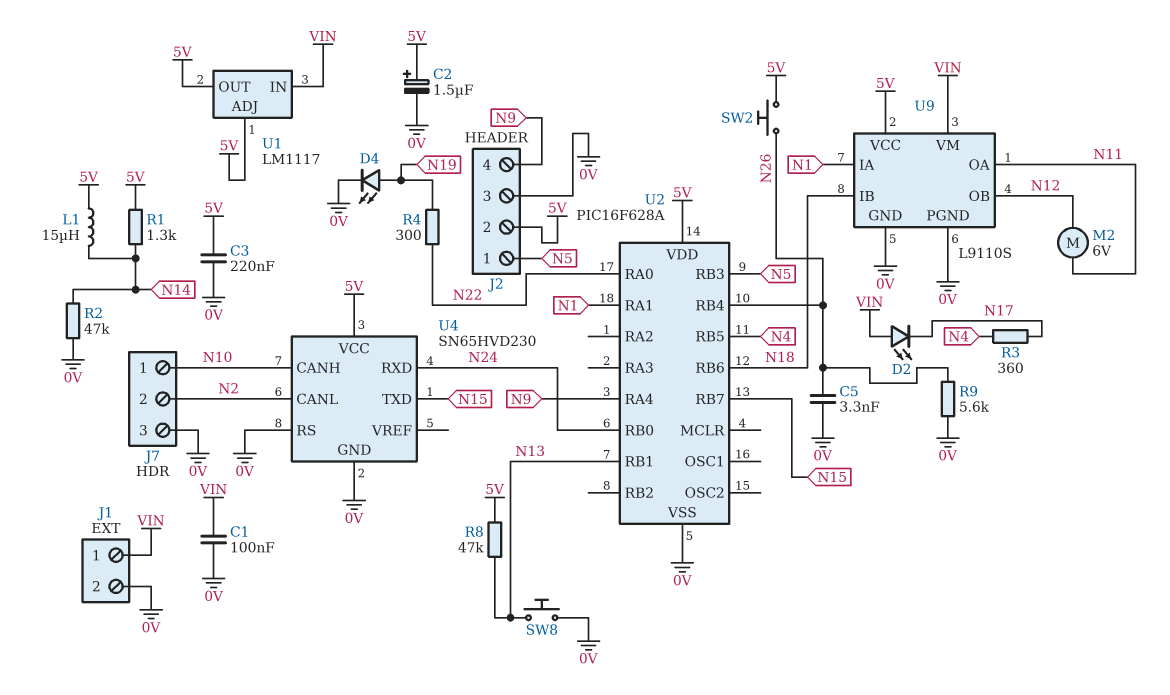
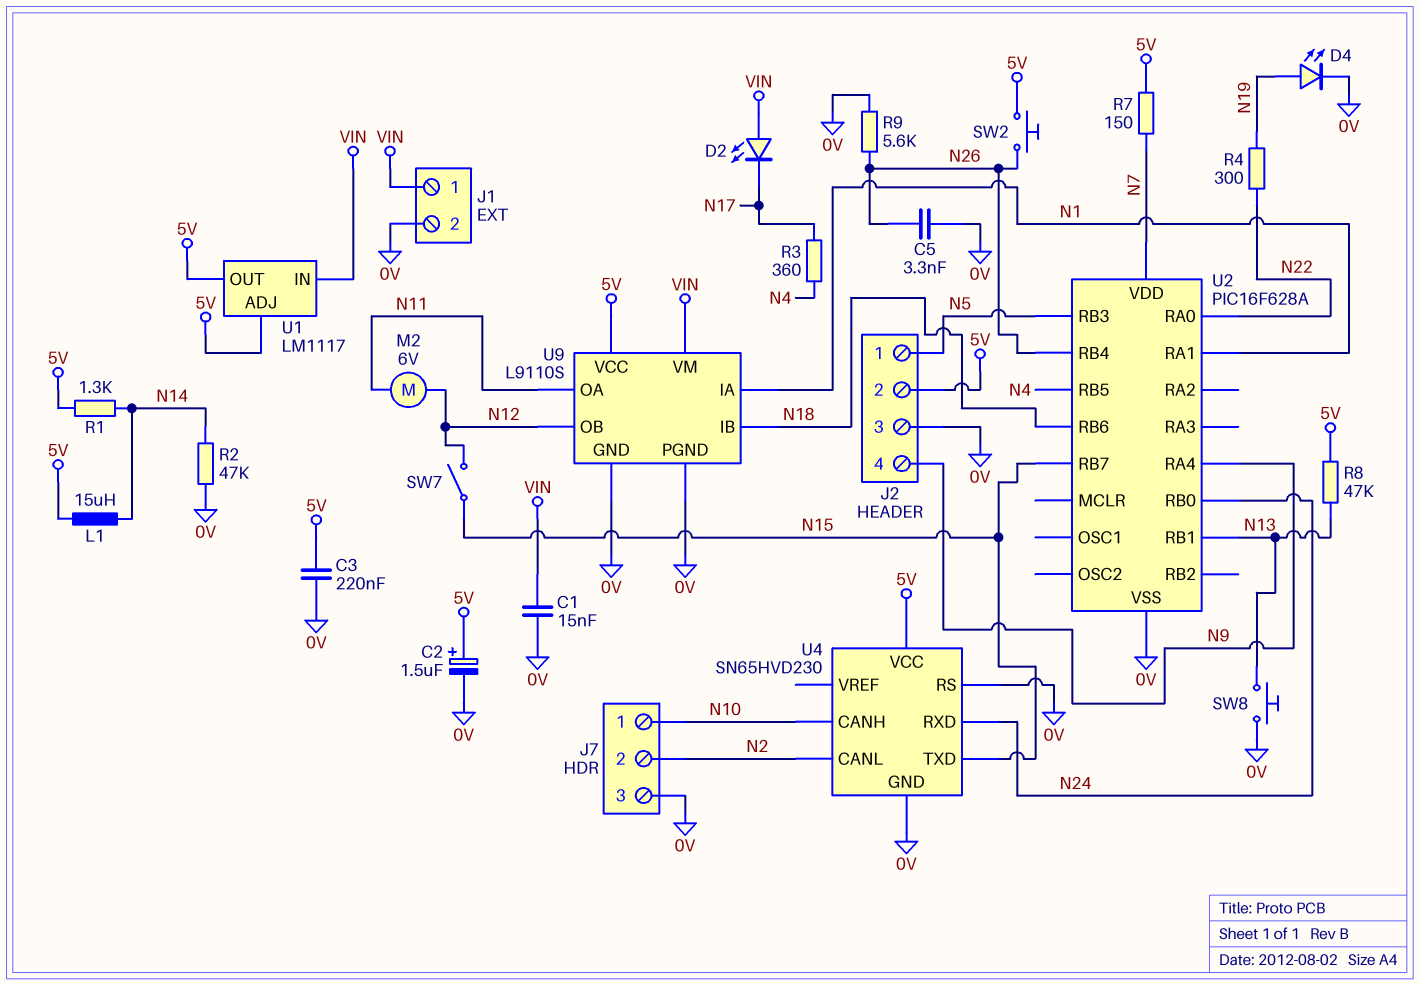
C1: 100nF (0V, VIN) -> 15nF (0V, VIN)
R7: none -> 150 (5V, N7)
SW7: none -> switch (N12, N15)
U2 pin VDD: 5V -> N7

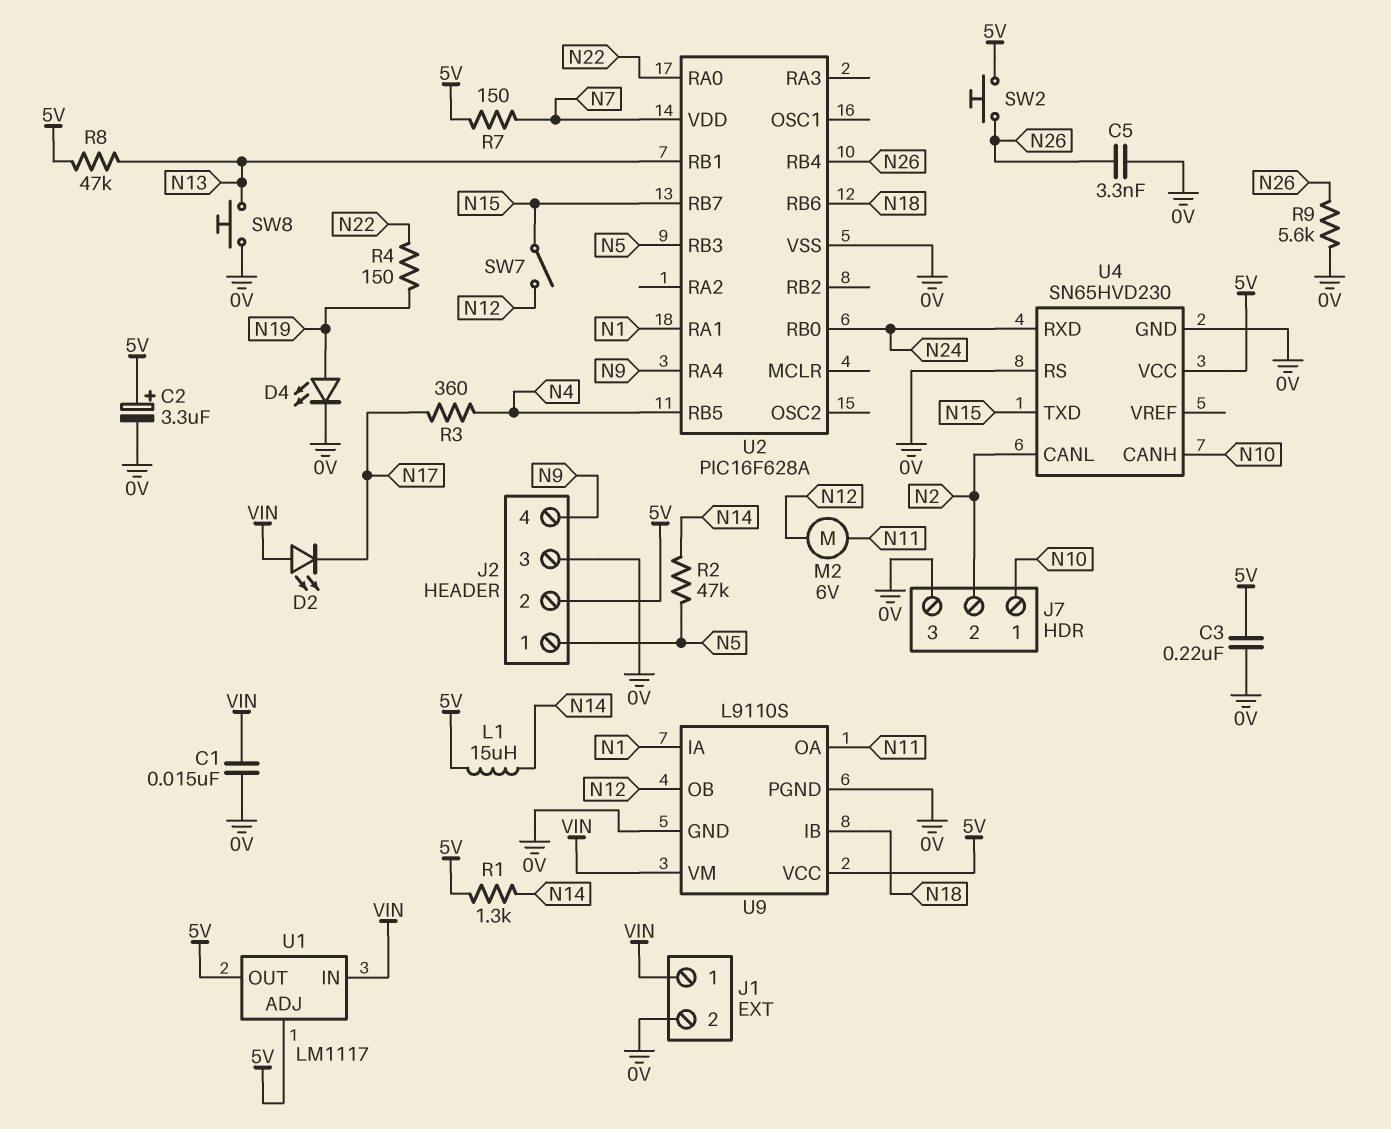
C2: 1.5uF (plus 5V, minus 0V) -> 3.3uF (plus 5V, minus 0V)
R2: 47k (0V, N14) -> 47k (N5, N14)
R4: 300 (N19, N22) -> 150 (N19, N22)

